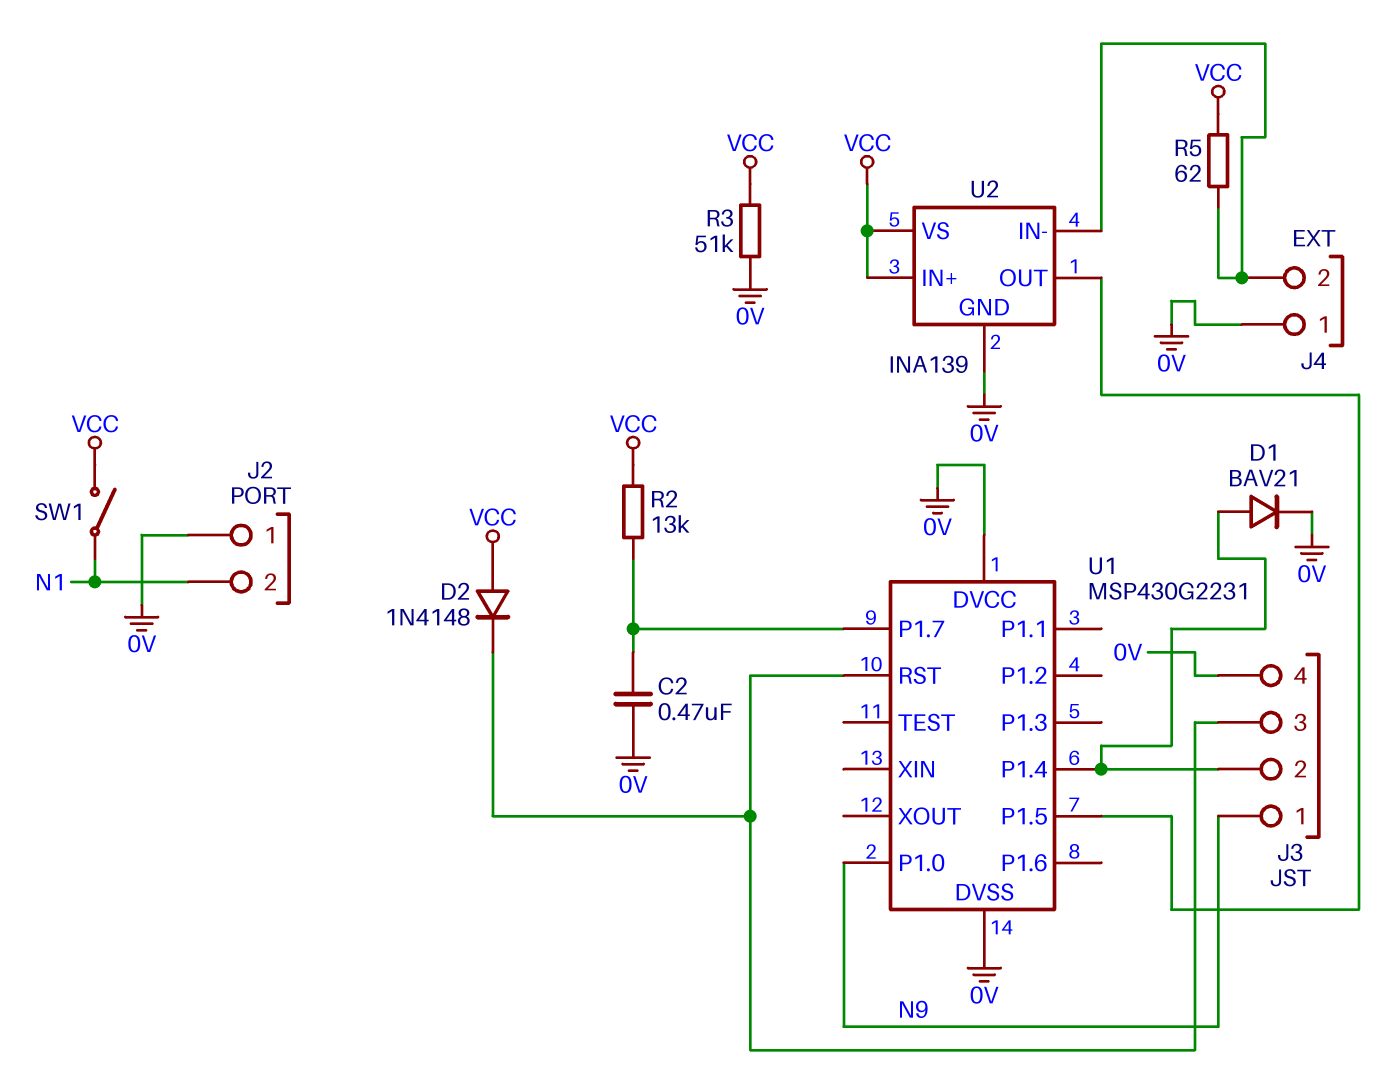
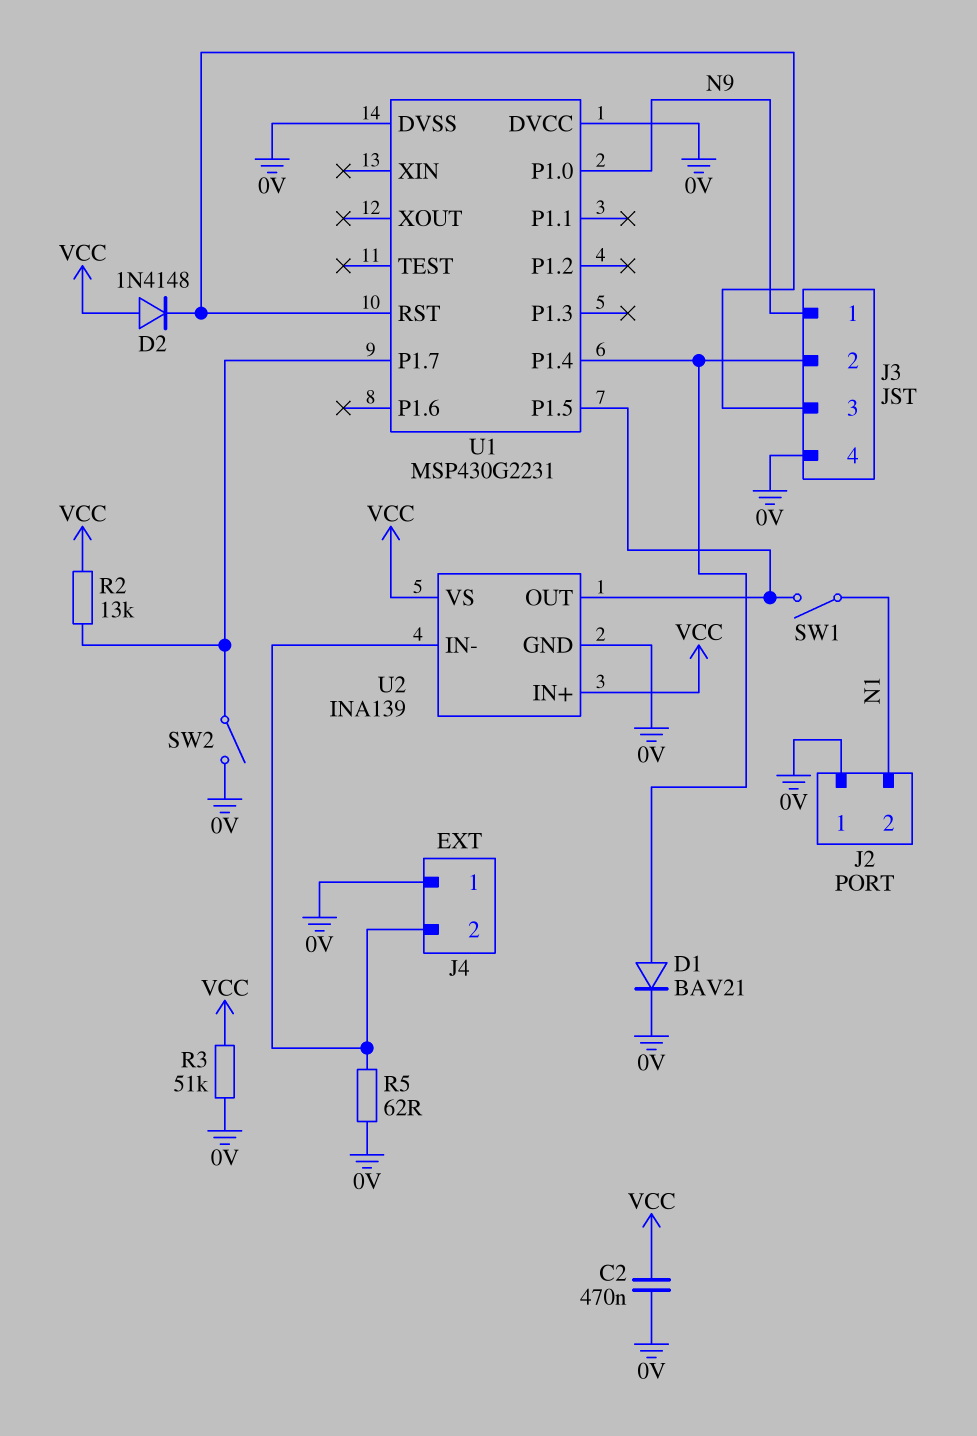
C2: 470nF (0V, U1/P1.7) -> 470nF (0V, VCC)
R5: 62 (J4/2, VCC) -> 62 (0V, J4/2)
SW1: switch (N1, VCC) -> switch (N1, U1/P1.5)
SW2: none -> switch (0V, U1/P1.7)

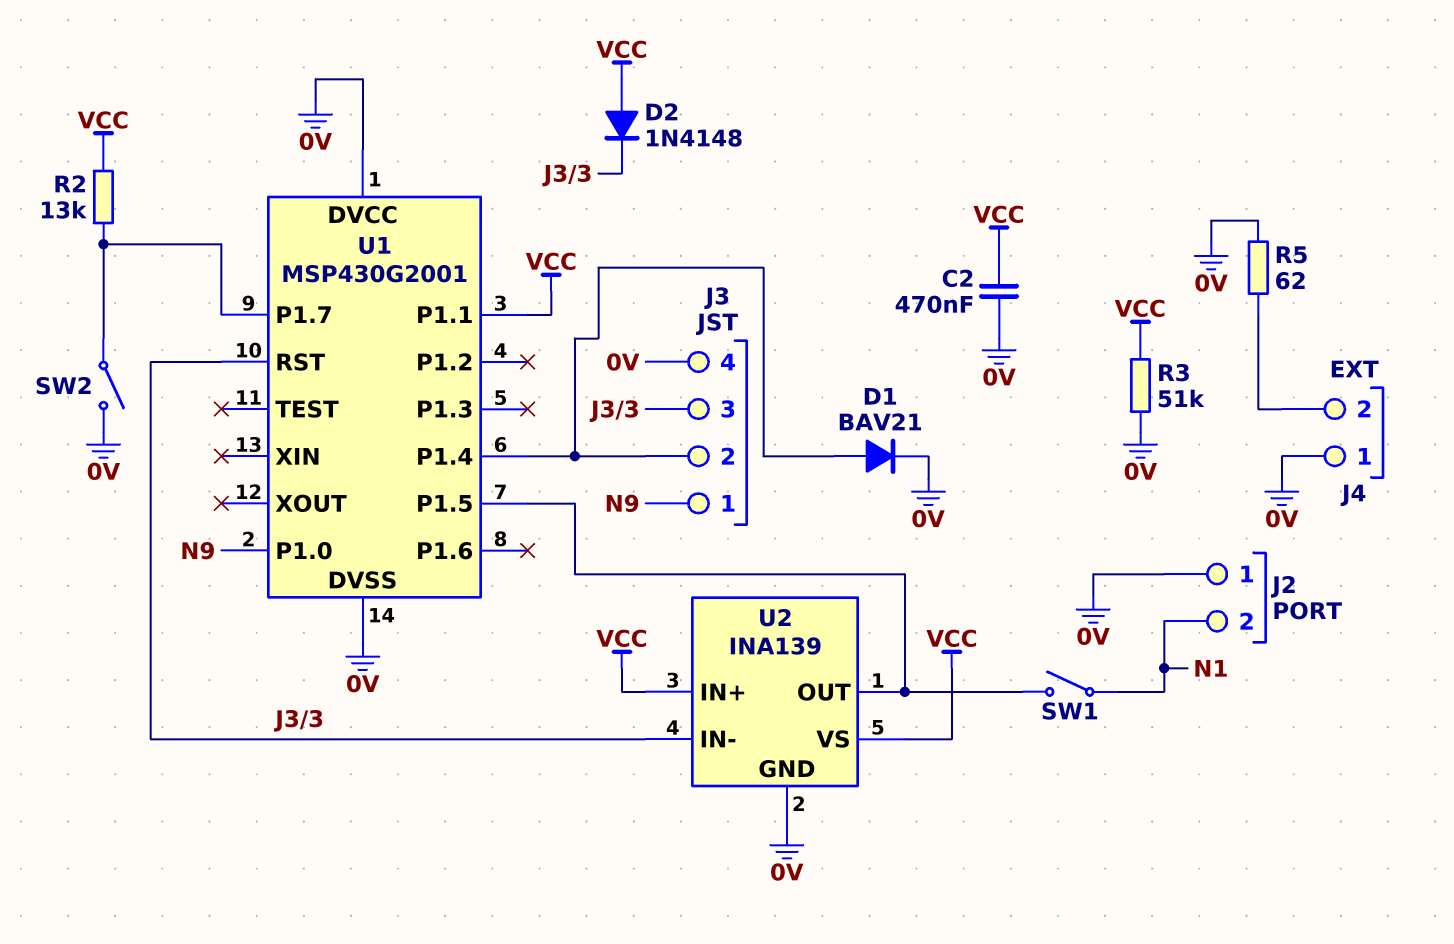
U1: MSP430G2231 -> MSP430G2001
U1 pin P1.1: none -> VCC
U2 pin IN-: J4/2 -> J3/3

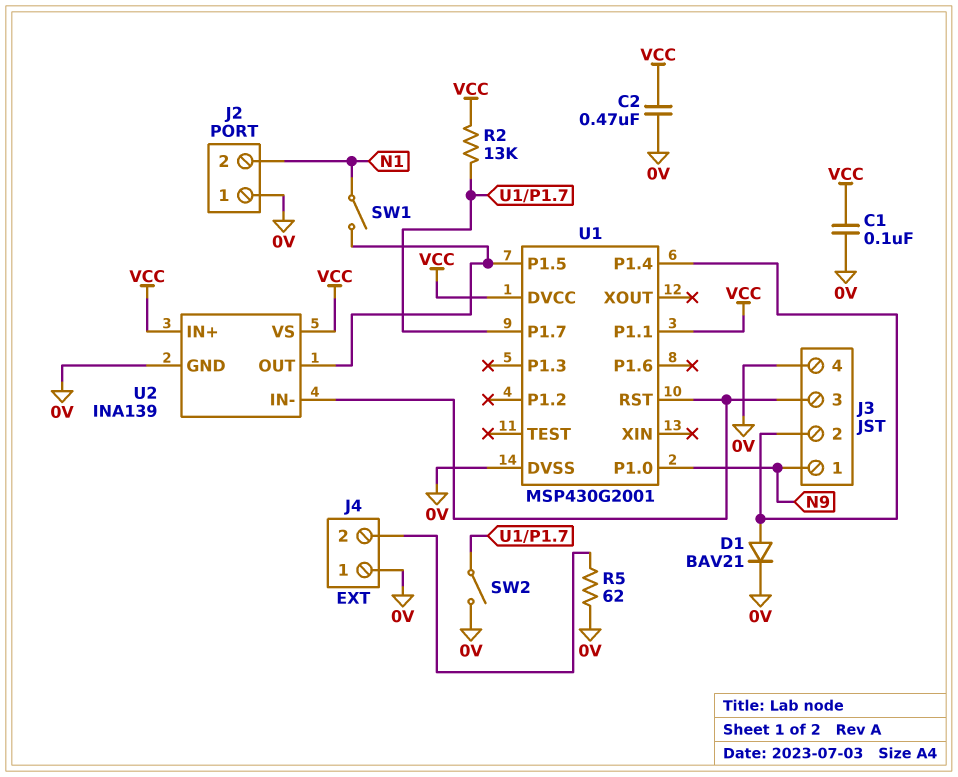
C1: none -> 100nF (0V, VCC)
D2: diode 1N4148 (A VCC, K J3/3) -> none
R3: 51k (0V, VCC) -> none
U1 pin DVCC: 0V -> VCC

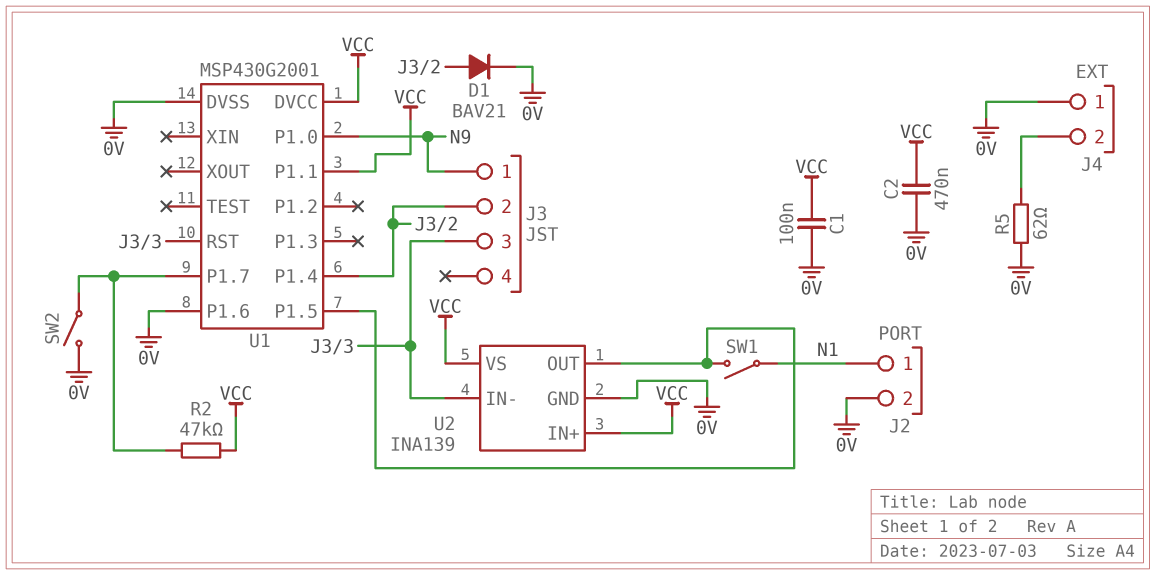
J2 pin 1: 0V -> N1
J2 pin 2: N1 -> 0V
J3 pin 4: 0V -> none
R2: 13k (U1/P1.7, VCC) -> 47k (U1/P1.7, VCC)
U1 pin P1.6: none -> 0V

